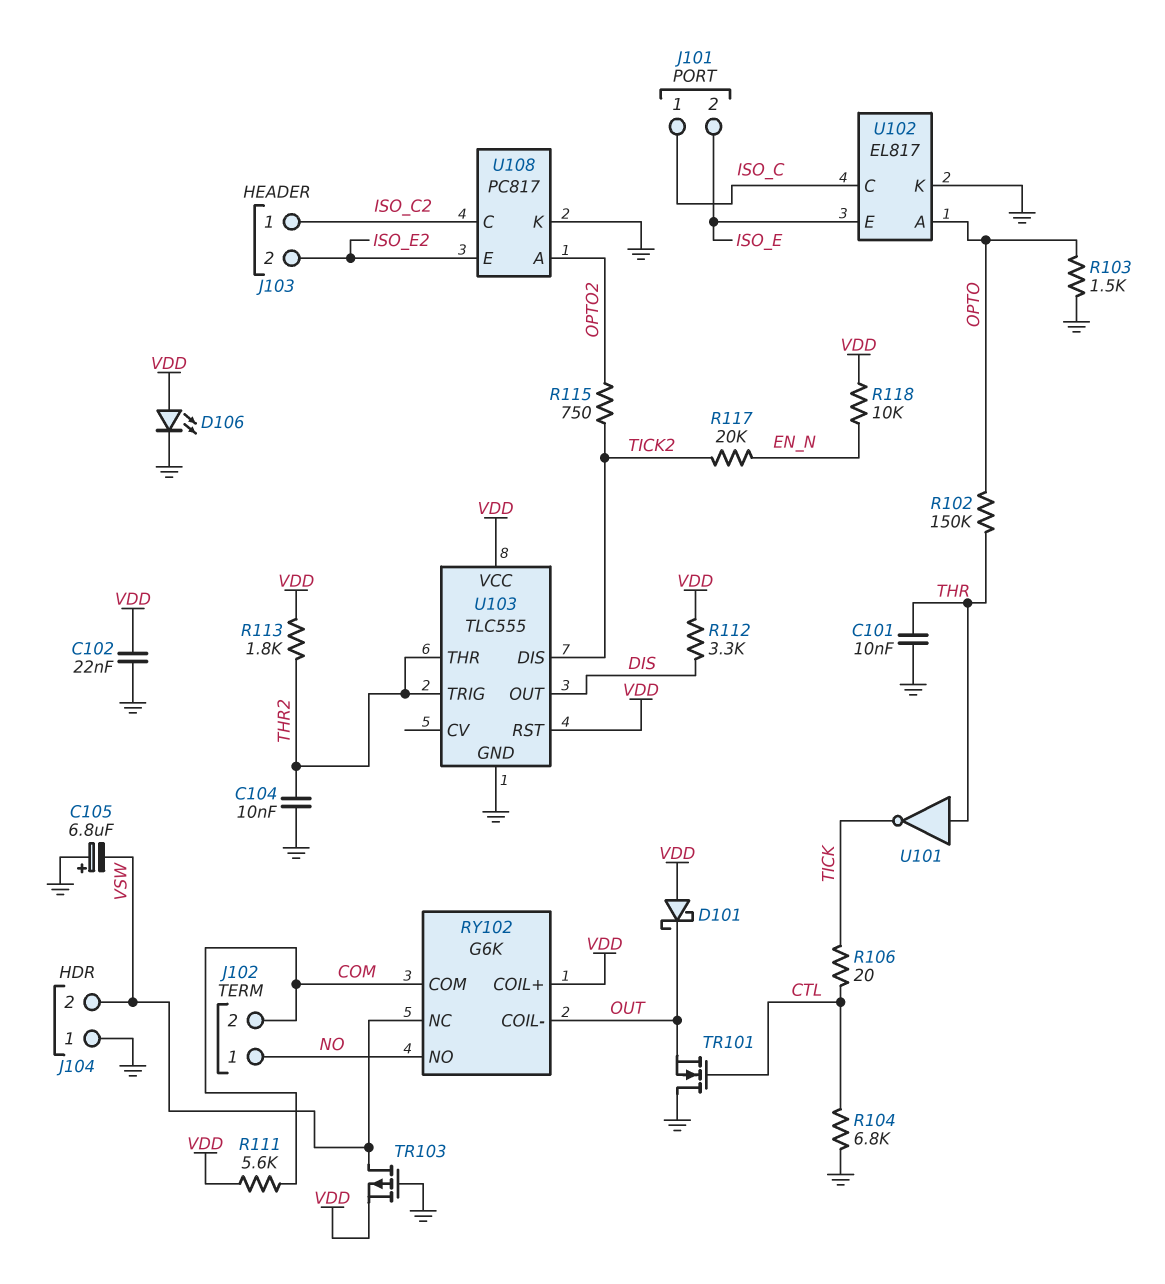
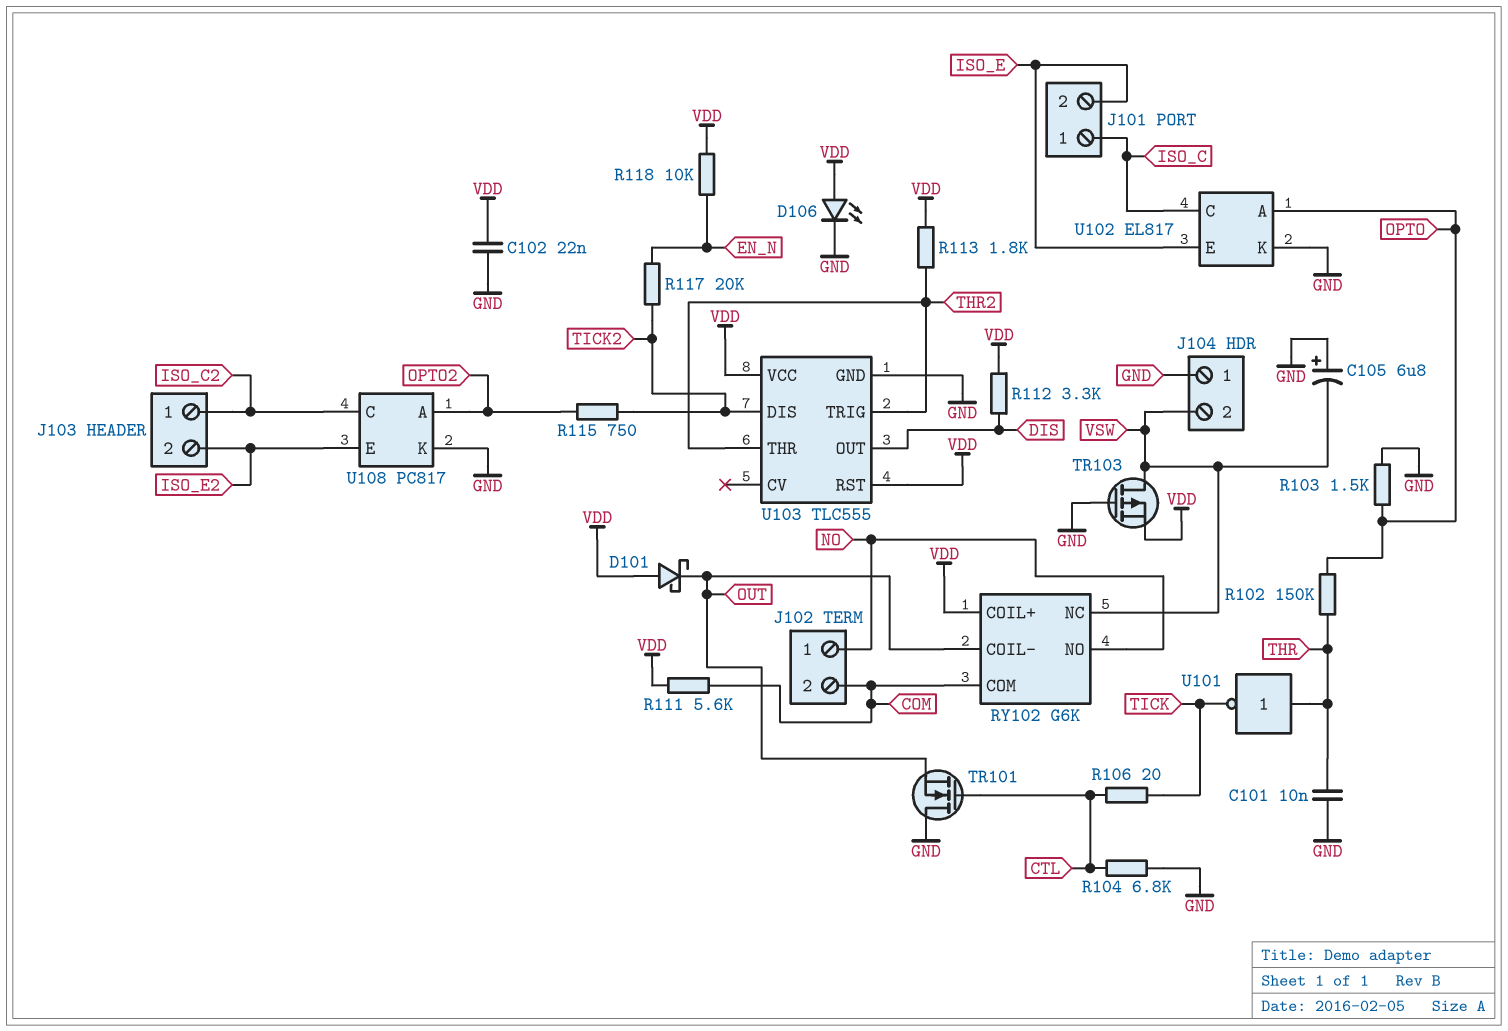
C104: 10nF (GND, THR2) -> none

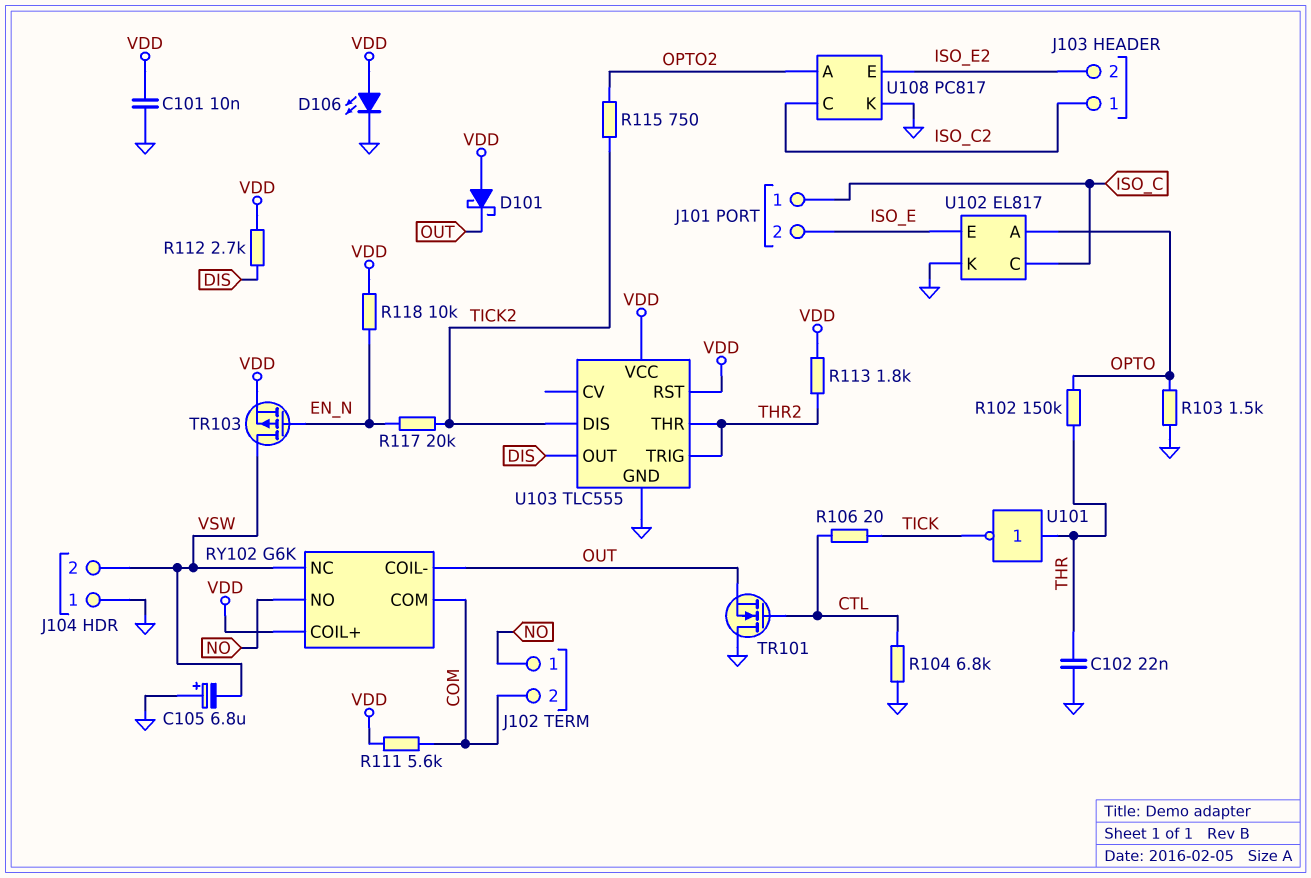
C101: 10nF (GND, THR) -> 10nF (GND, VDD)
C102: 22nF (GND, VDD) -> 22nF (GND, THR)
R112: 3.3k (DIS, VDD) -> 2.7k (DIS, VDD)
TR103: PMOS (G GND, D VSW, S VDD) -> PMOS (G EN_N, D VSW, S VDD)

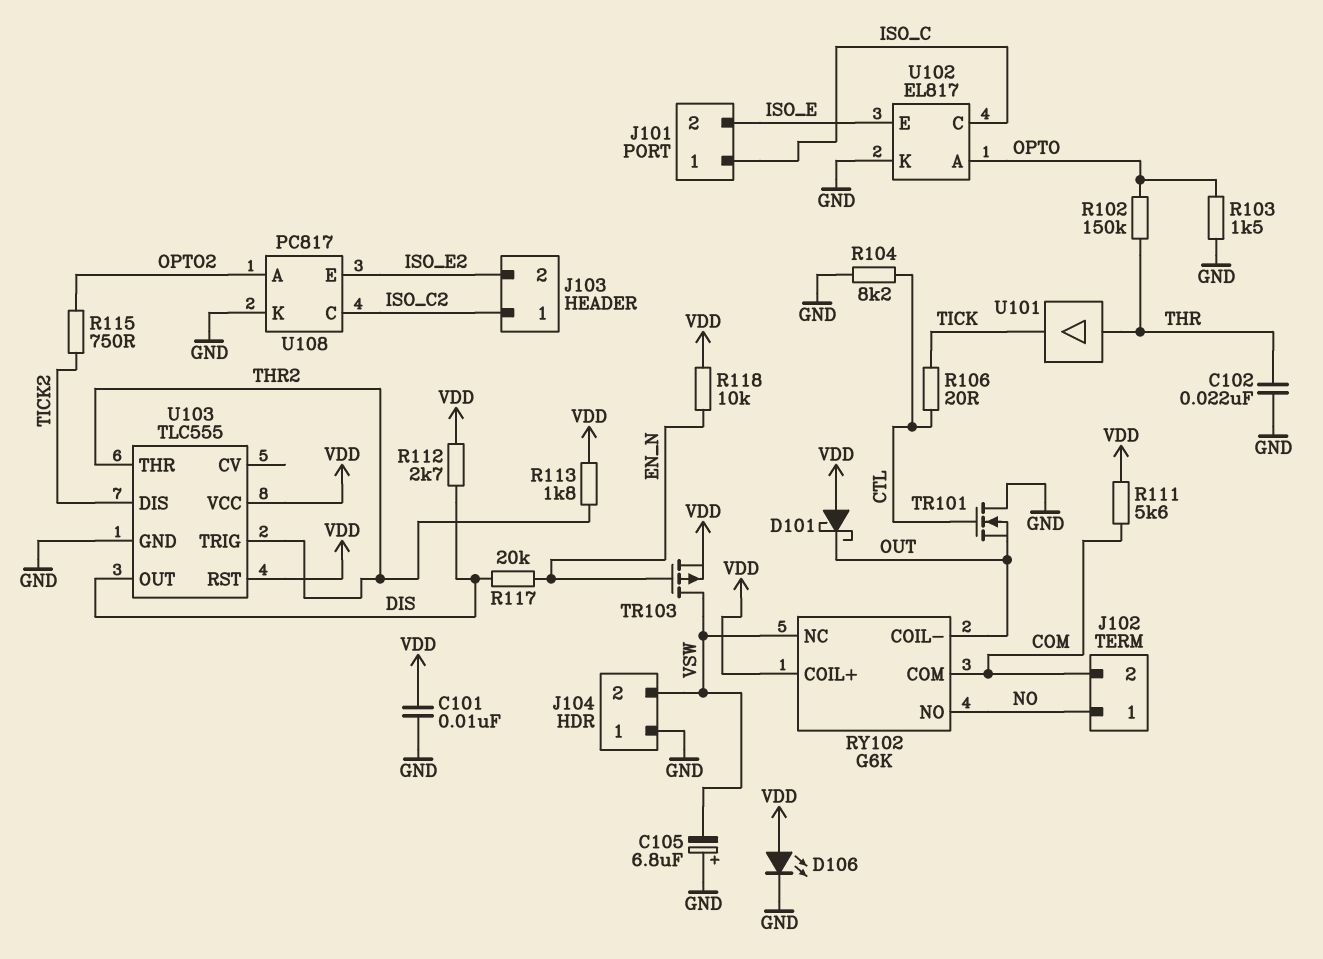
R104: 6.8k (CTL, GND) -> 8.2k (CTL, GND)
R117: 20k (EN_N, TICK2) -> 20k (DIS, EN_N)
U101: NOT (in THR, out TICK) -> buffer (in THR, out TICK)

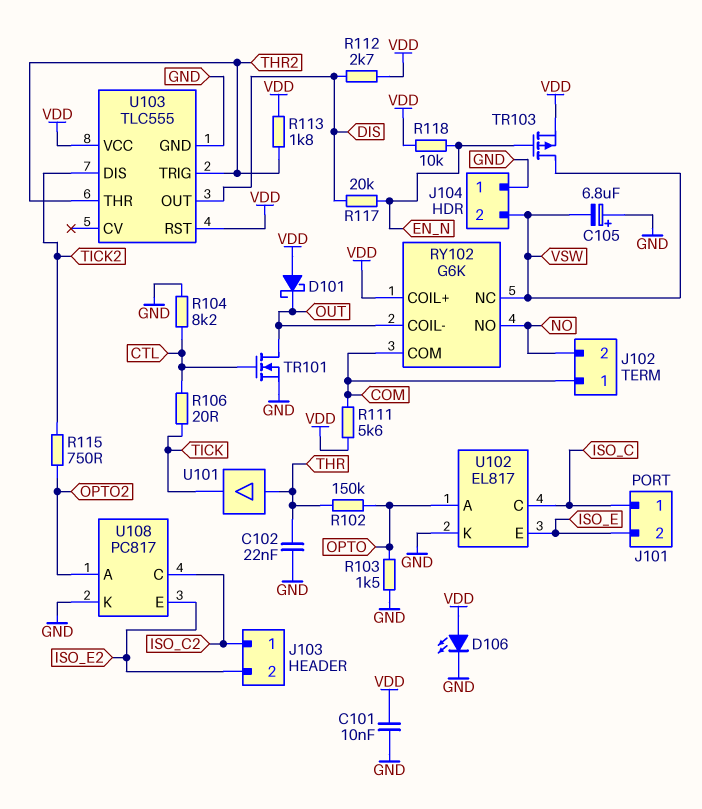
J102 pin 1: NO -> COM
J102 pin 2: COM -> NO
TR101: NMOS (G CTL, D GND, S OUT) -> NMOS (G CTL, D OUT, S GND)

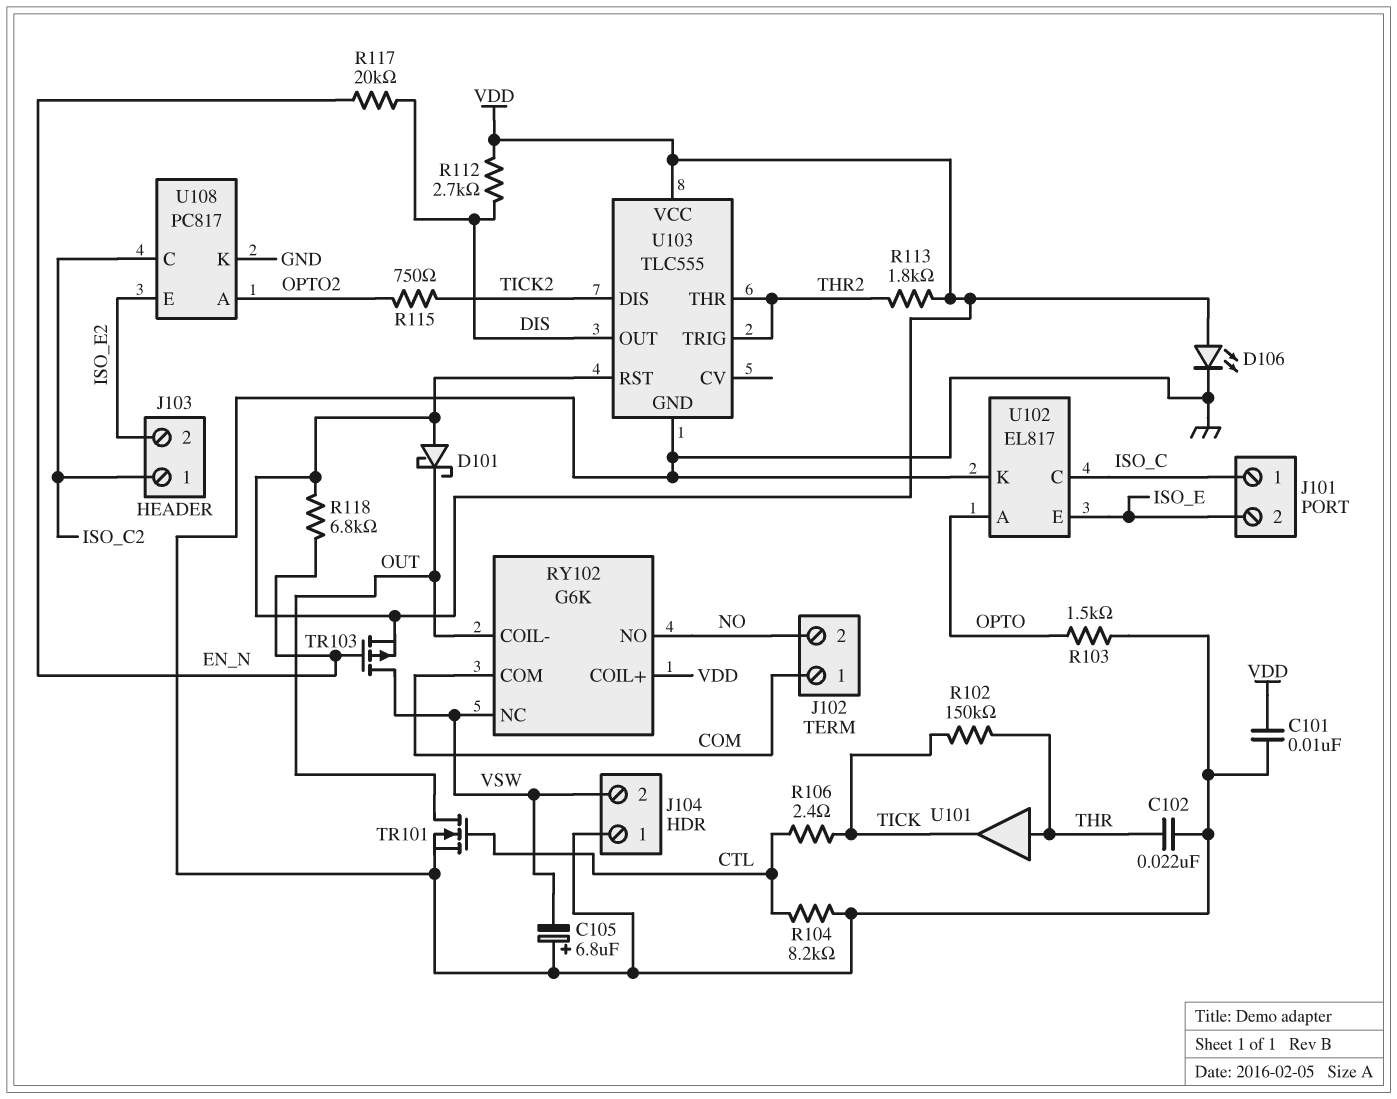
R102: 150k (OPTO, THR) -> 150k (THR, TICK)
R106: 20 (CTL, TICK) -> 2.4 (CTL, TICK)
R111: 5.6k (COM, VDD) -> none
R118: 10k (EN_N, VDD) -> 6.8k (EN_N, VDD)

